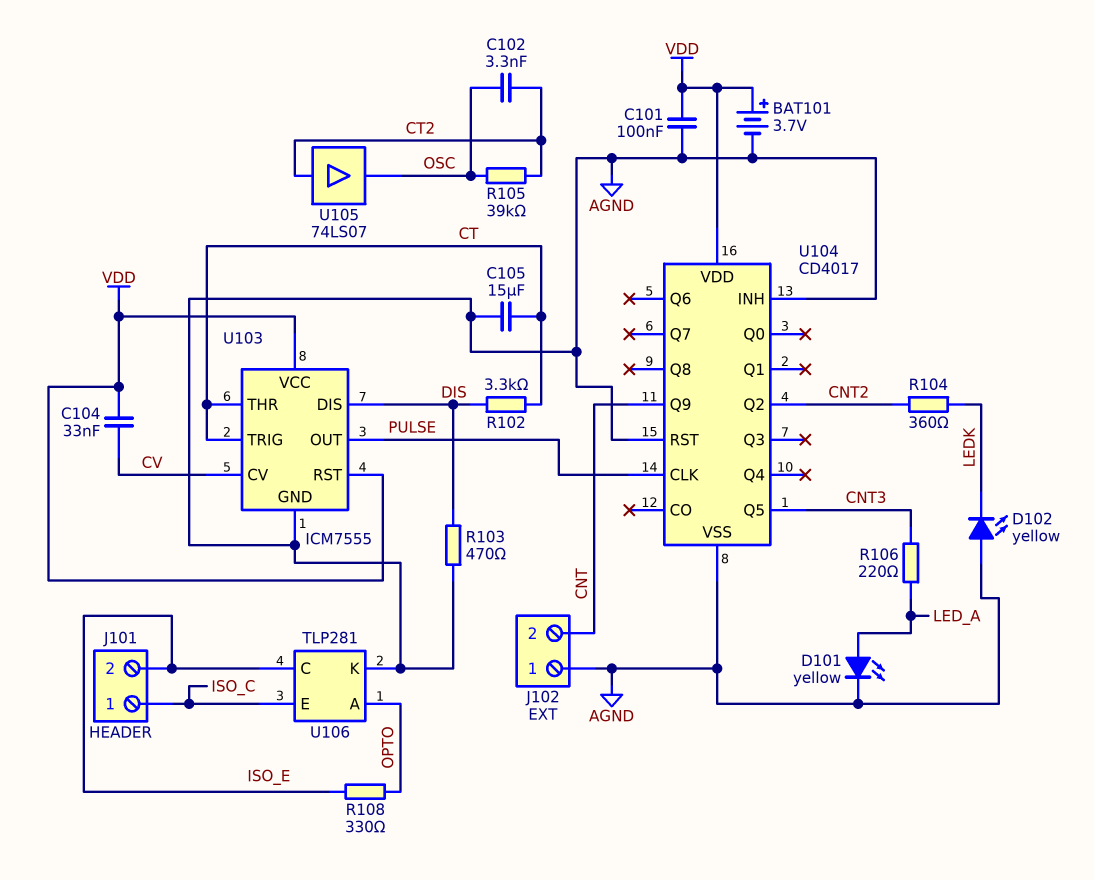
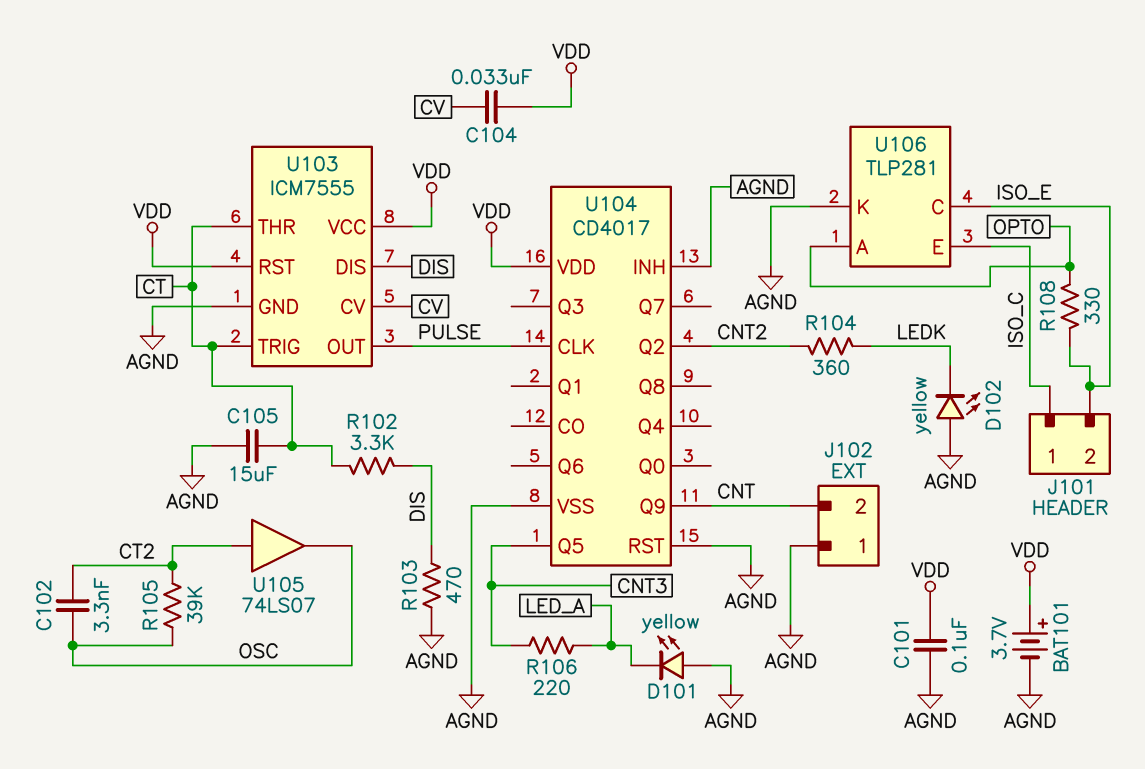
D101: LED yellow (A LED_A, K AGND) -> LED yellow (A AGND, K LED_A)

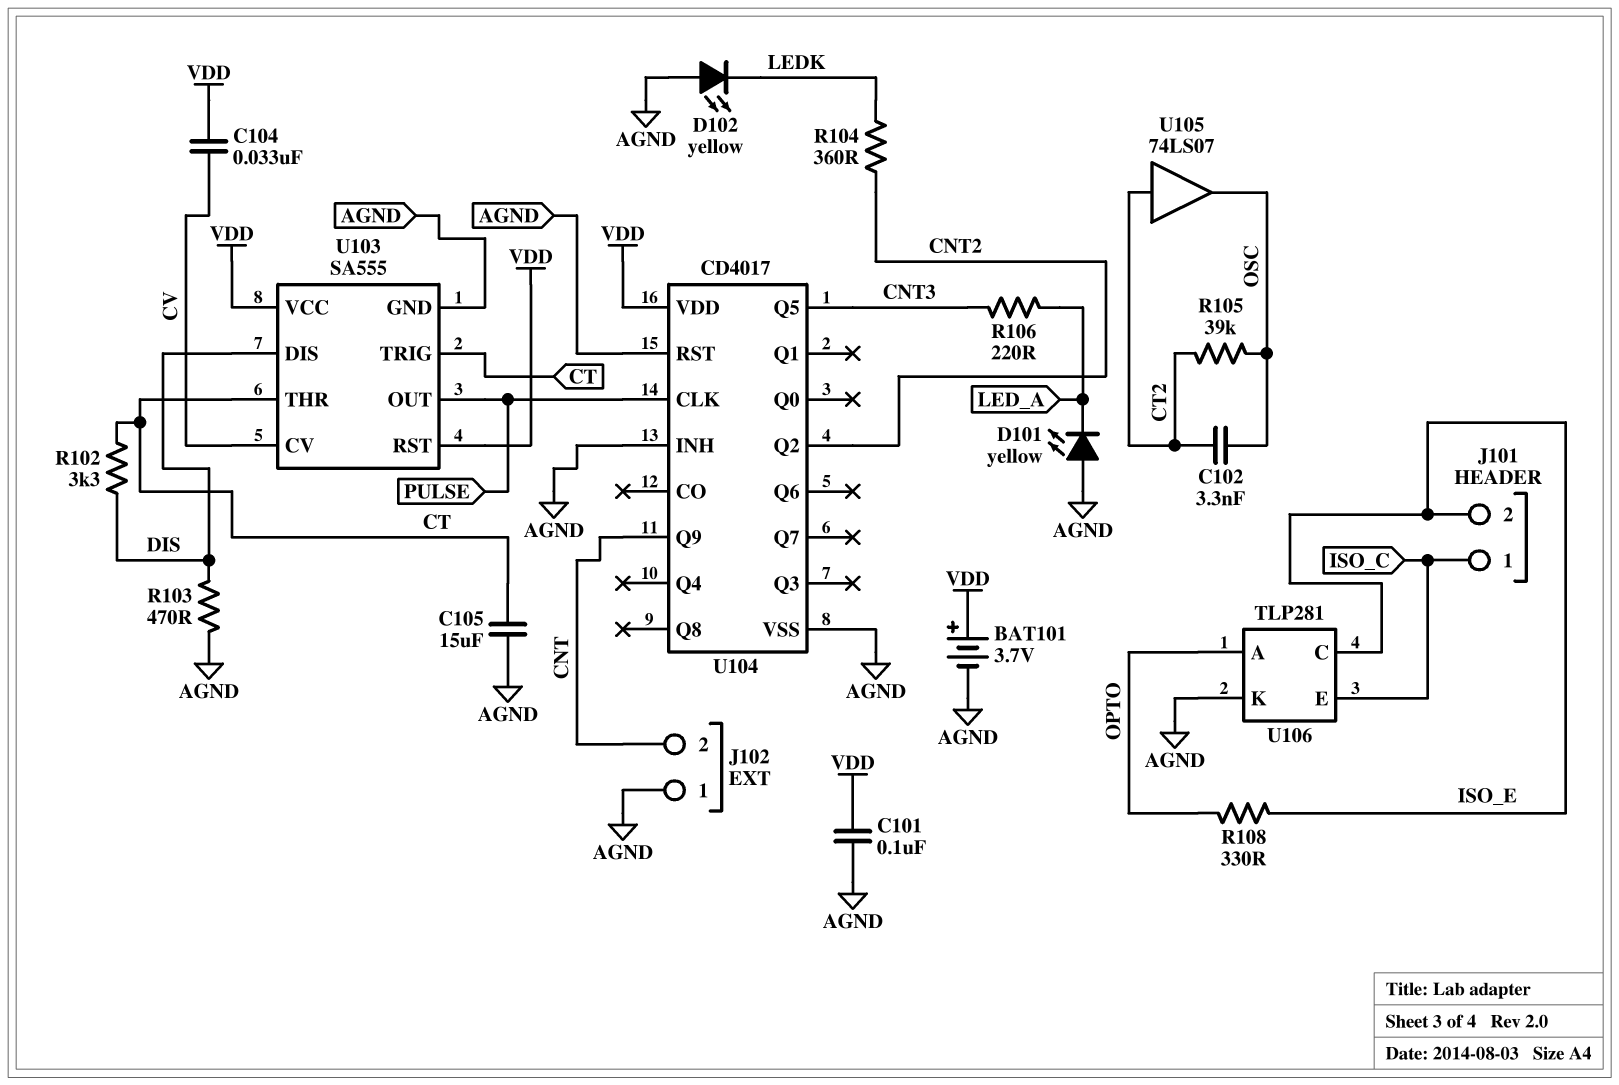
U103: ICM7555 -> SA555

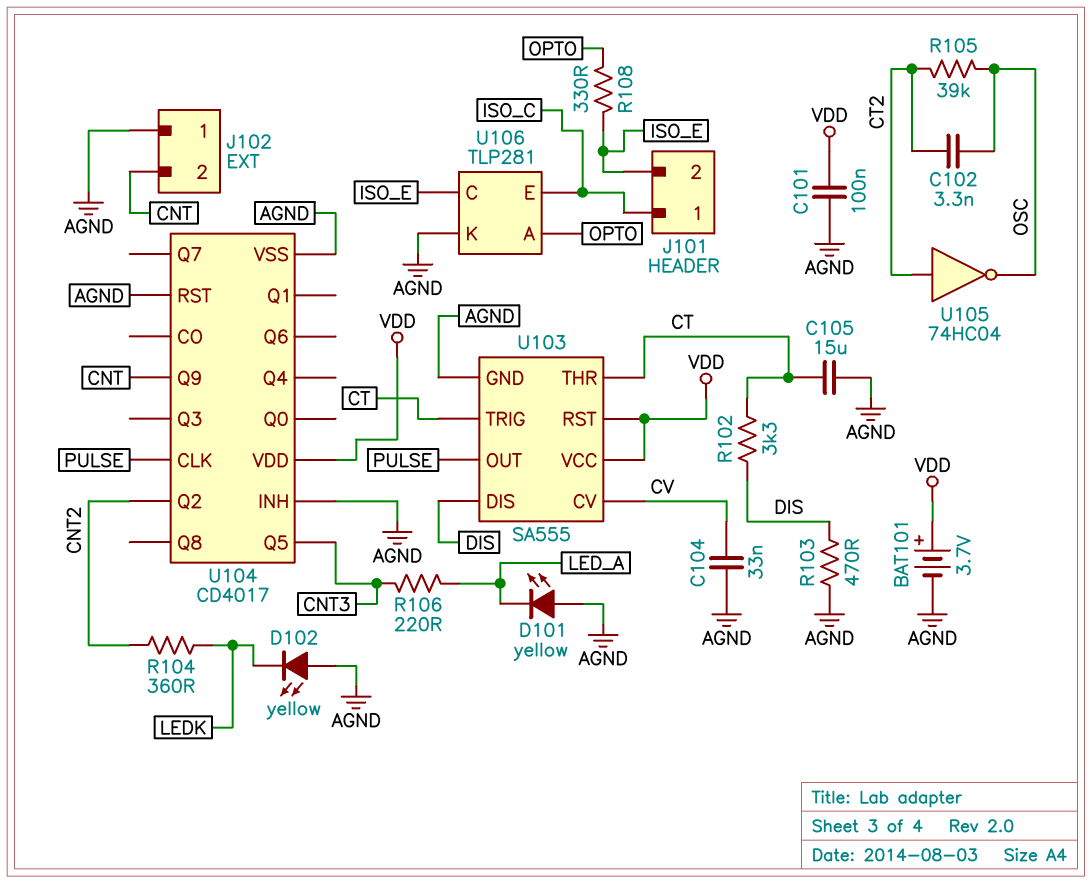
C104: 33nF (CV, VDD) -> 33nF (AGND, CV)
U105: buffer 74LS07 (in CT2, out OSC) -> NOT 74HC04 (in CT2, out OSC)

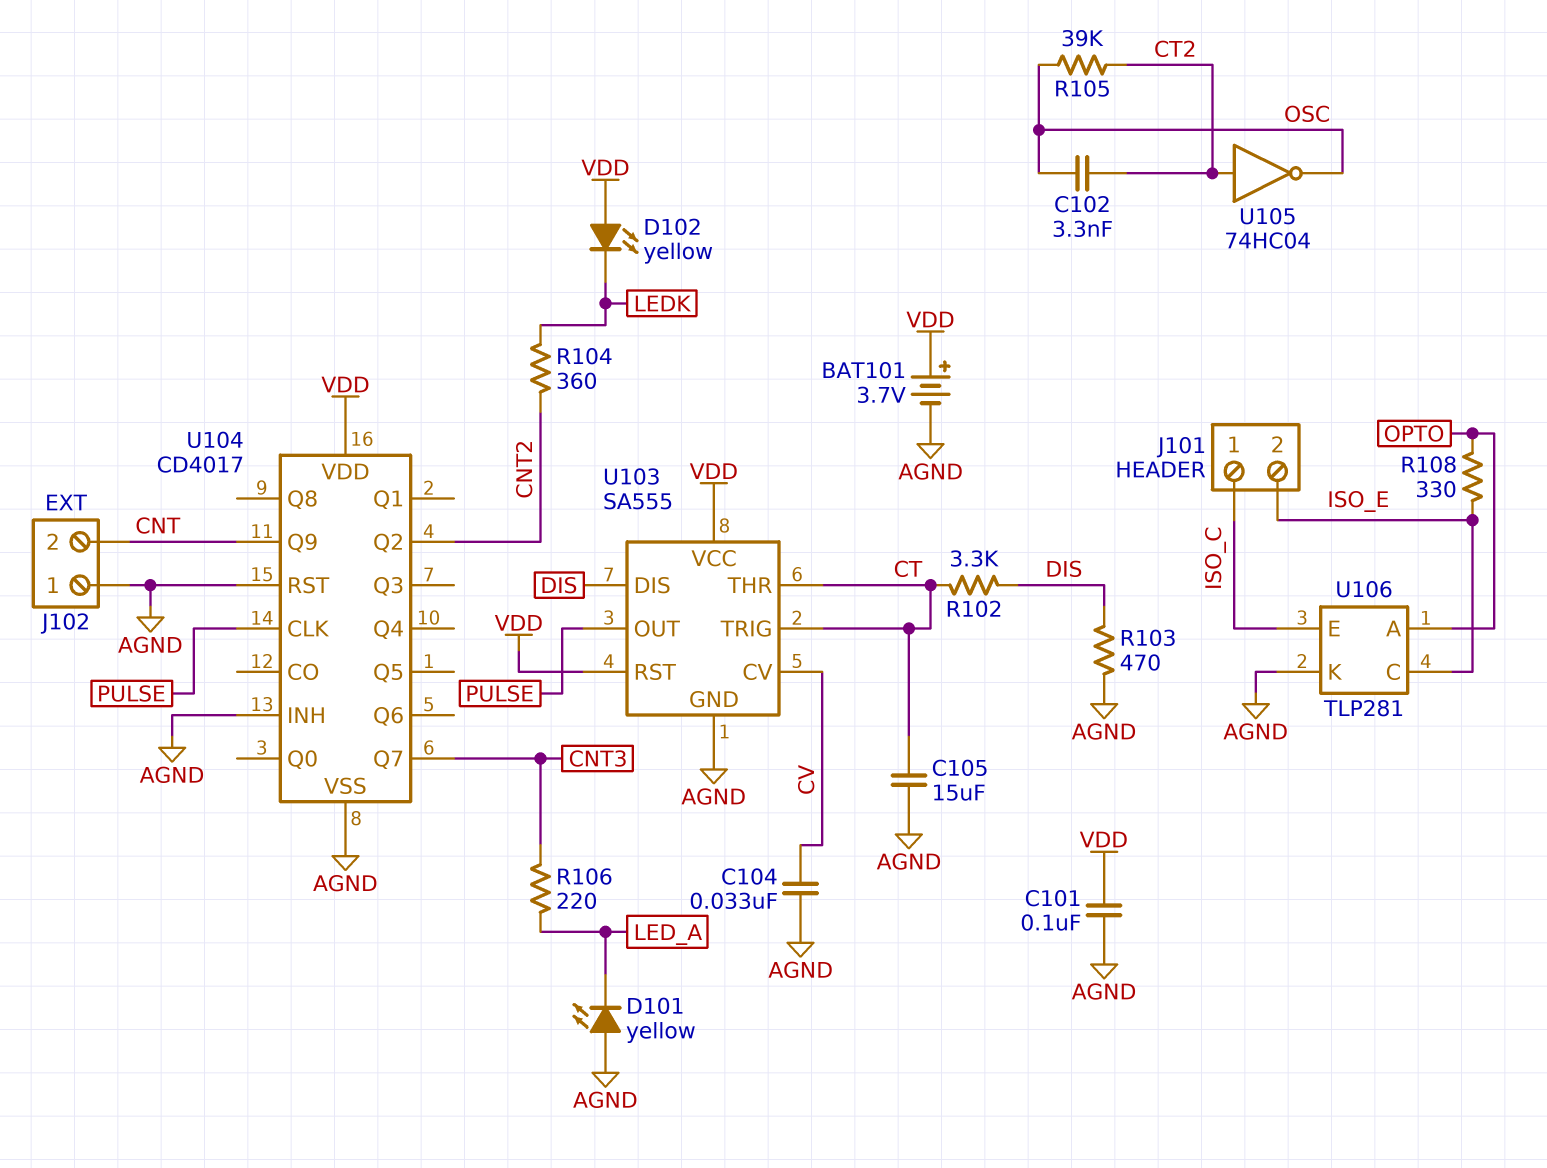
D102: LED yellow (A AGND, K LEDK) -> LED yellow (A VDD, K LEDK)
U104 pin Q5: CNT3 -> none
U104 pin Q7: none -> CNT3

